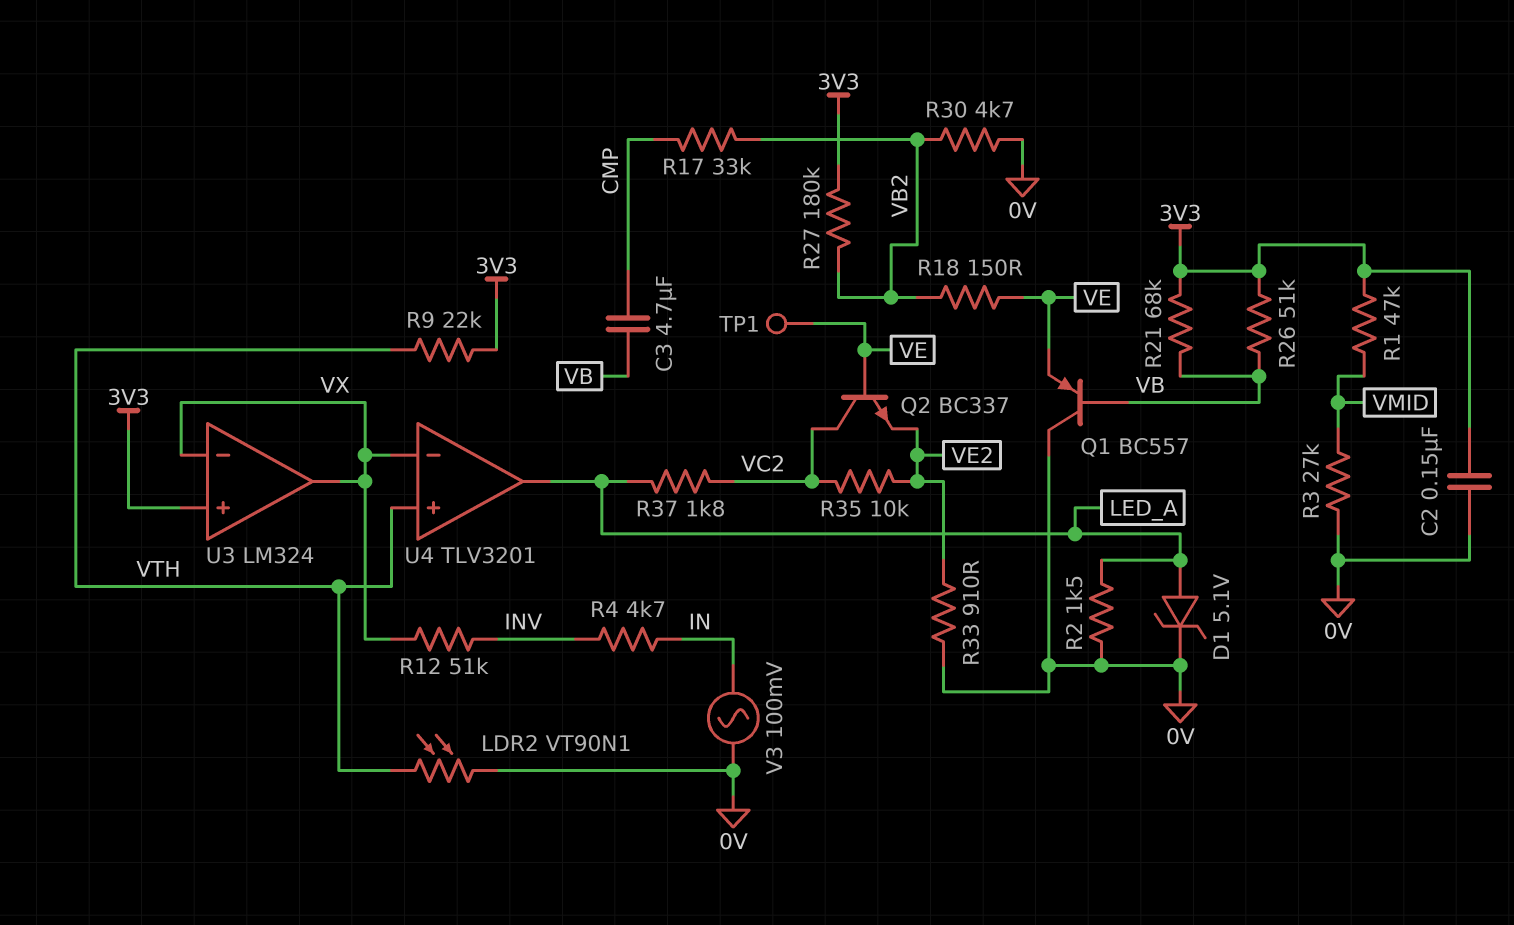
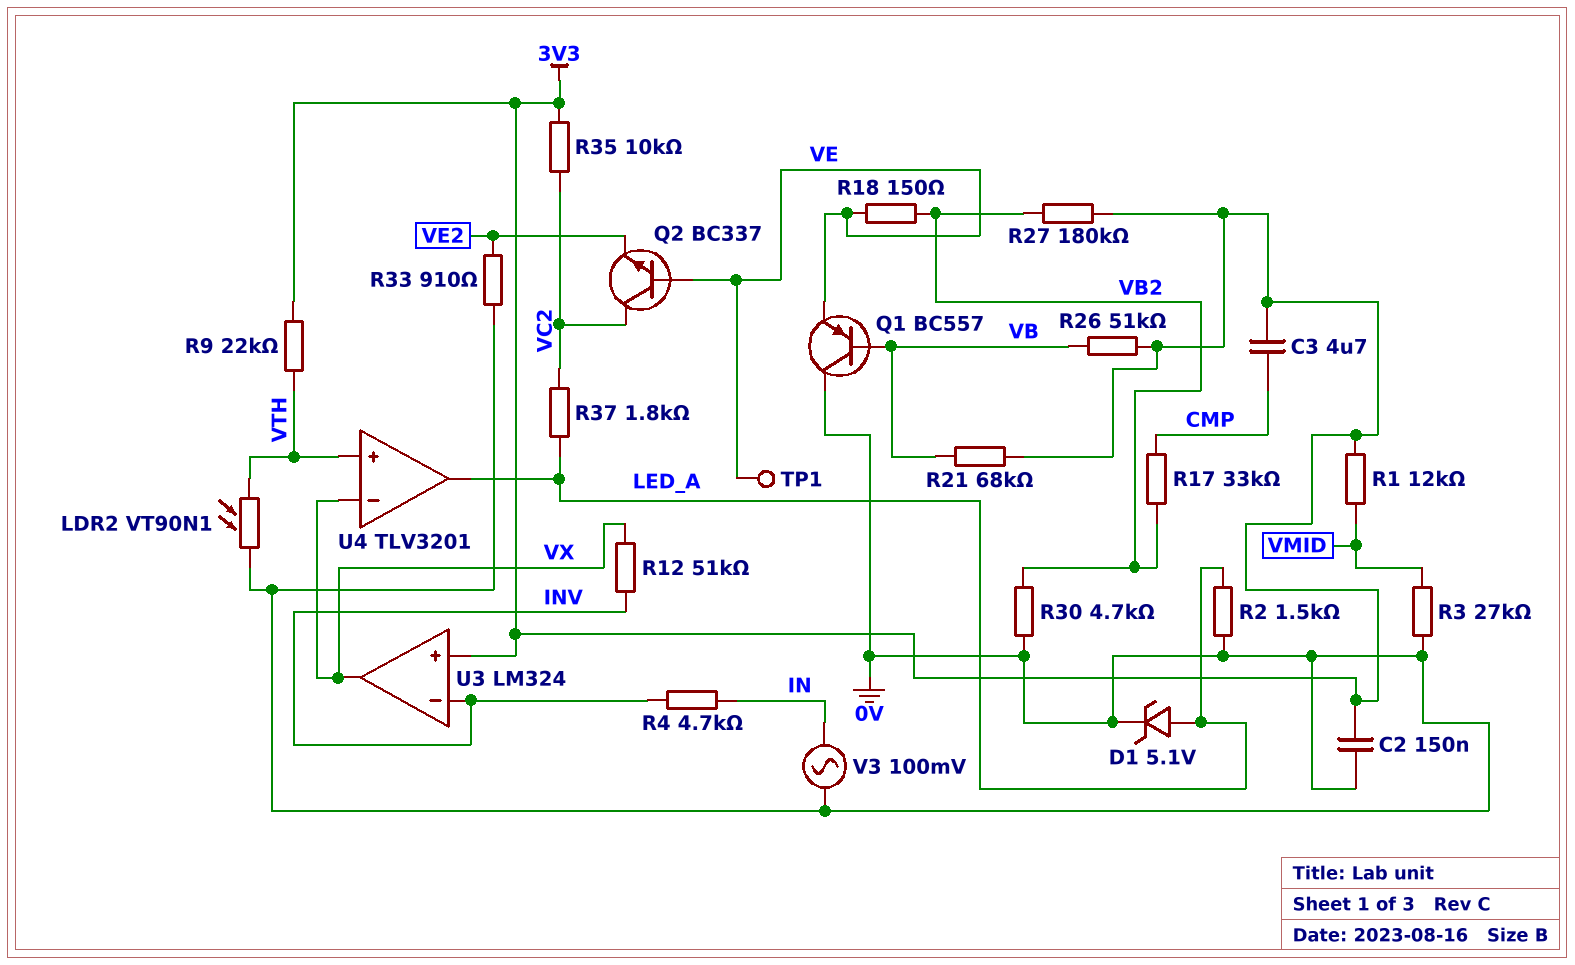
C3: 4.7uF (CMP, VB) -> 4.7uF (3V3, CMP)
R1: 47k (3V3, VMID) -> 12k (3V3, VMID)
R35: 10k (VC2, VE2) -> 10k (3V3, VC2)
U3 pin in-: VX -> INV

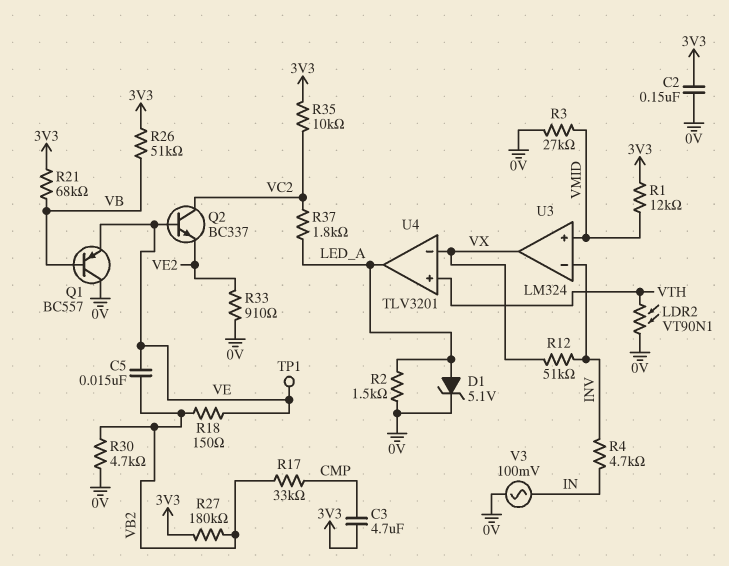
C5: none -> 15nF (VB2, VE)
R9: 22k (3V3, VTH) -> none
U3 pin in+: 3V3 -> VMID

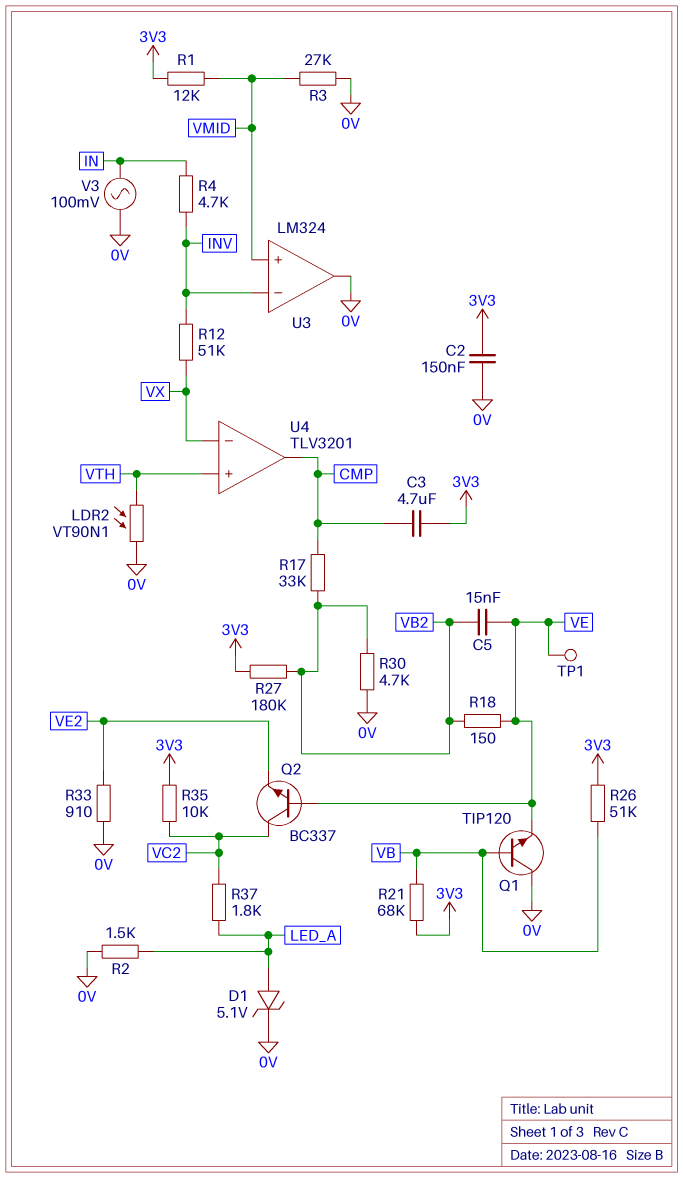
Q1: PNP BC557 (B VB, C 0V, E VE) -> NPN TIP120 (B VB, C 0V, E VE)
U3 pin out: VX -> 0V
U4 pin out: LED_A -> CMP

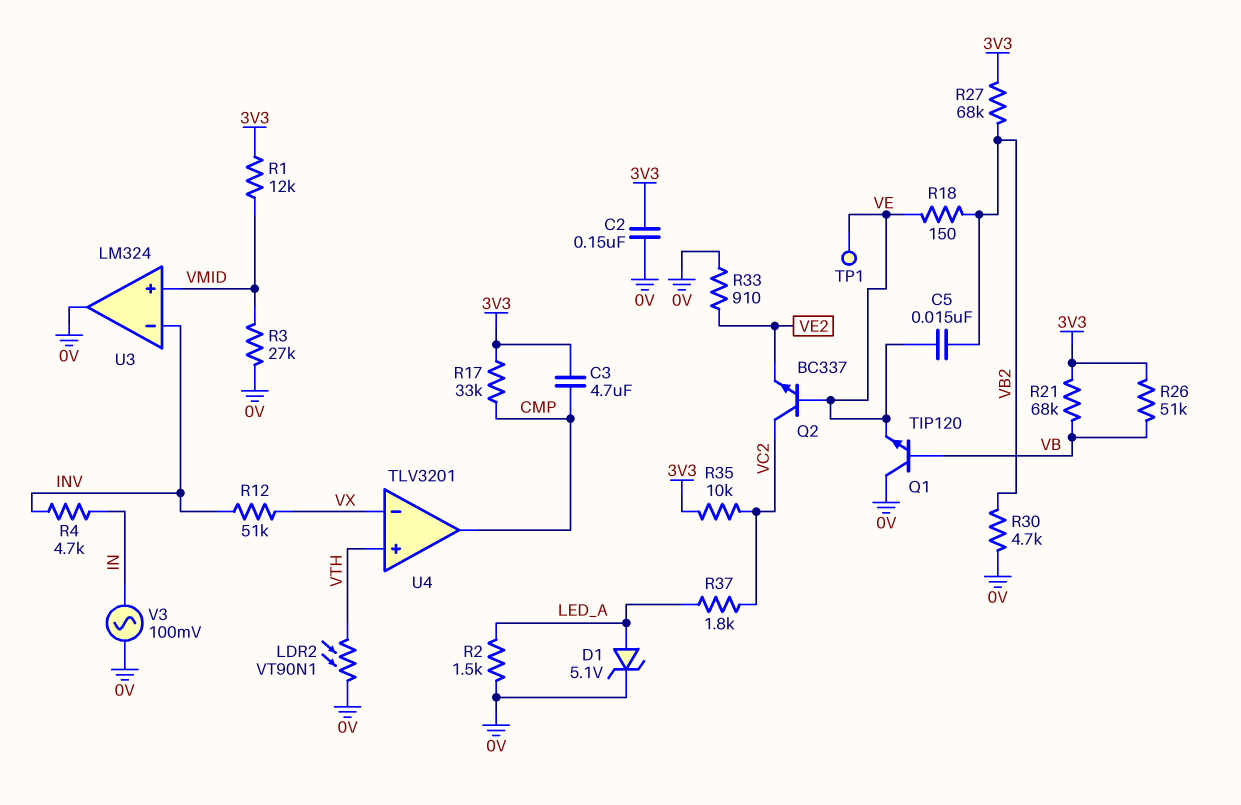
R17: 33k (CMP, VB2) -> 33k (3V3, CMP)
R27: 180k (3V3, VB2) -> 68k (3V3, VB2)

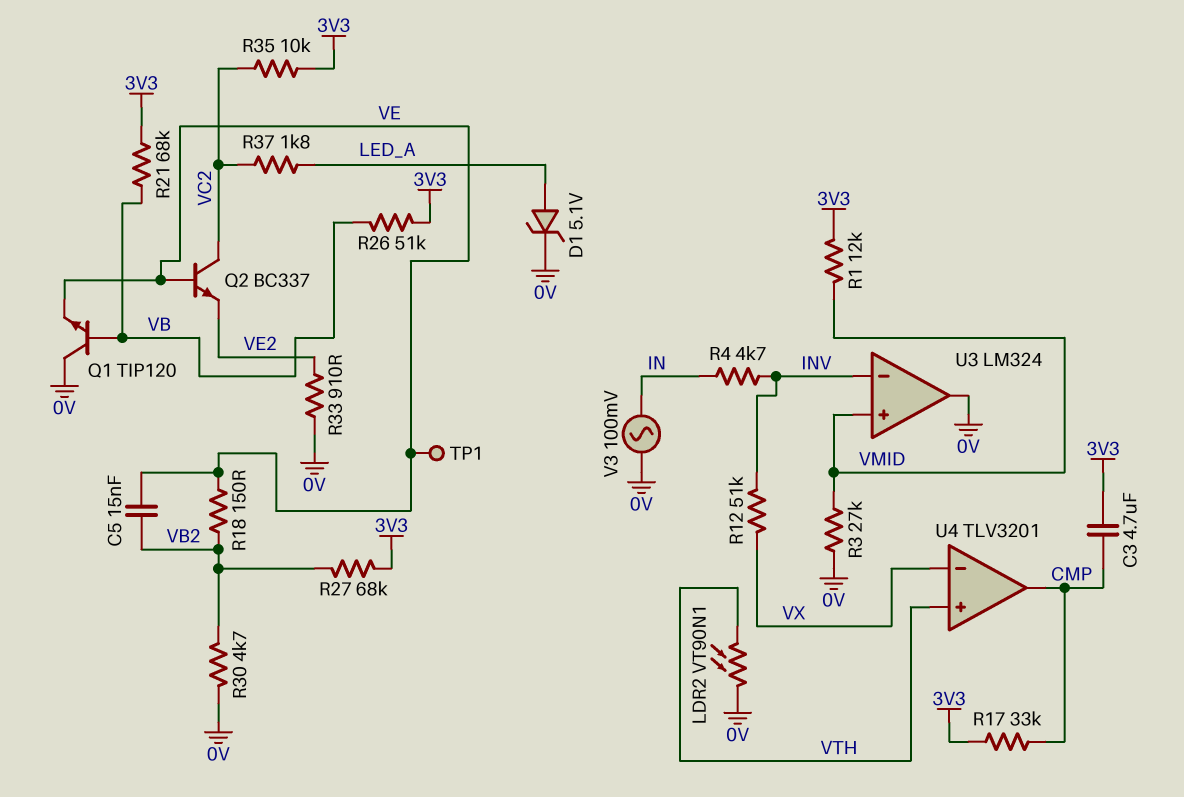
C2: 150nF (0V, 3V3) -> none
R2: 1.5k (0V, LED_A) -> none

